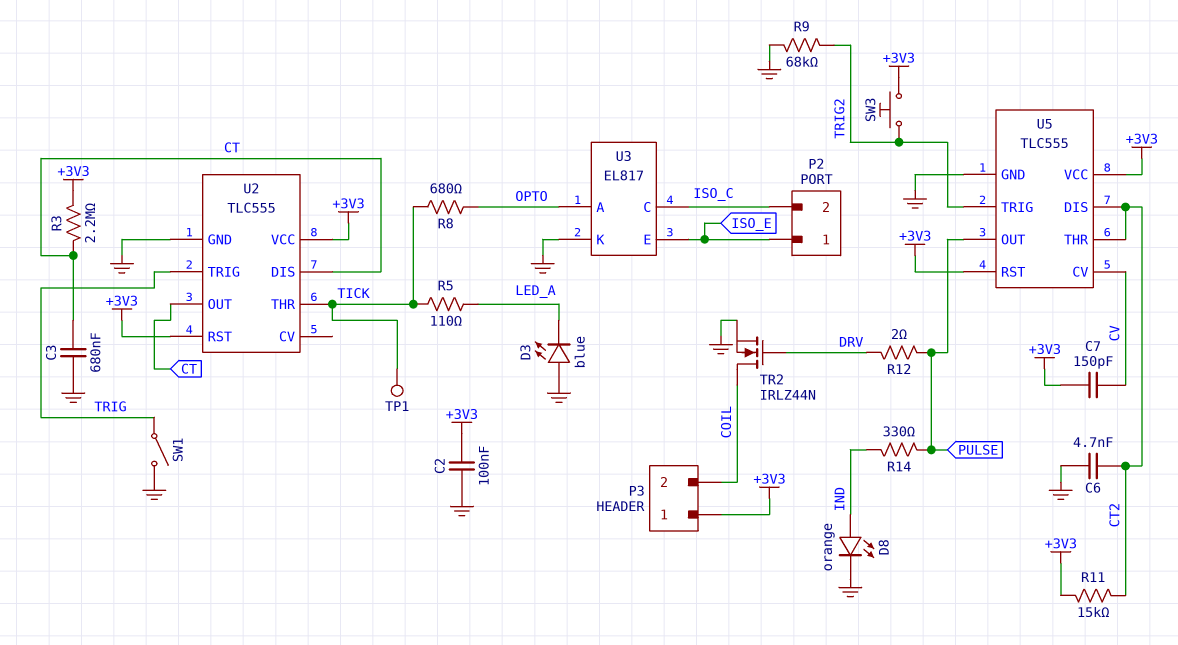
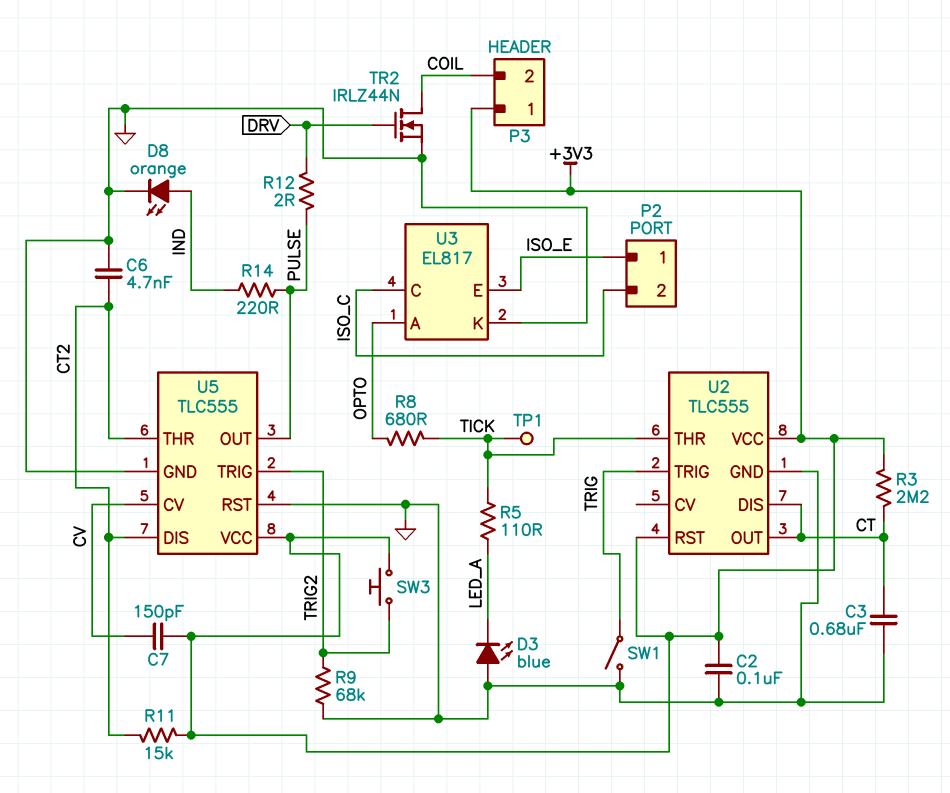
R14: 330 (IND, PULSE) -> 220 (IND, PULSE)
U5 pin RST: +3V3 -> GND

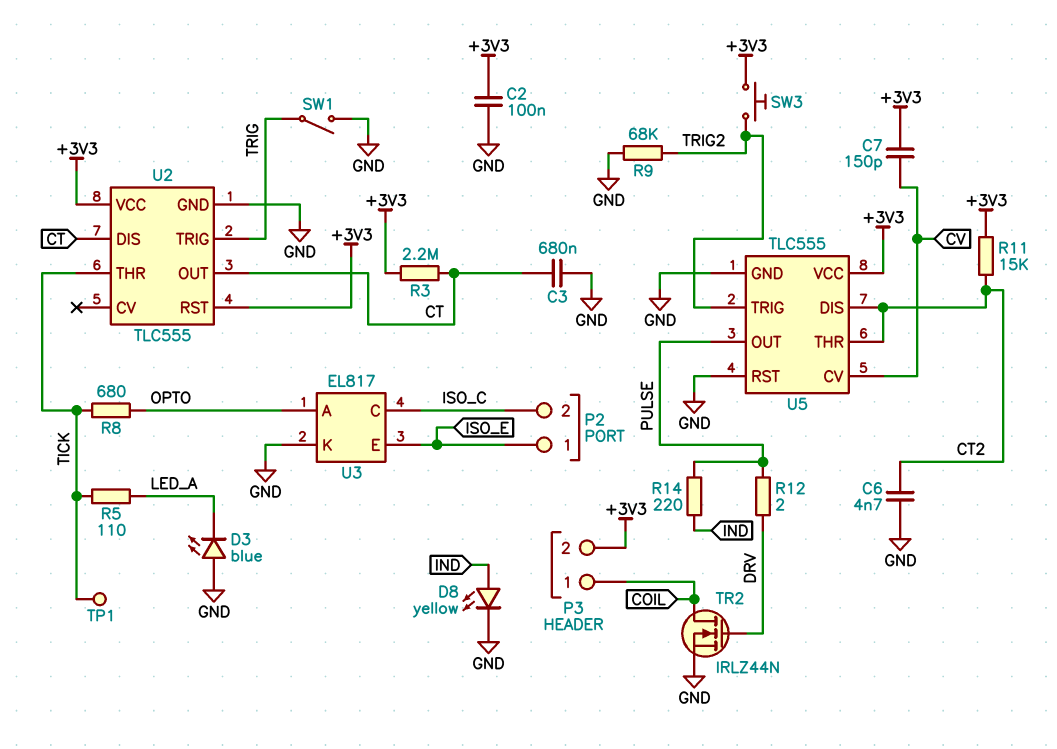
D8: LED orange (A IND, K GND) -> LED yellow (A IND, K GND)
P3 pin 1: +3V3 -> COIL
P3 pin 2: COIL -> +3V3

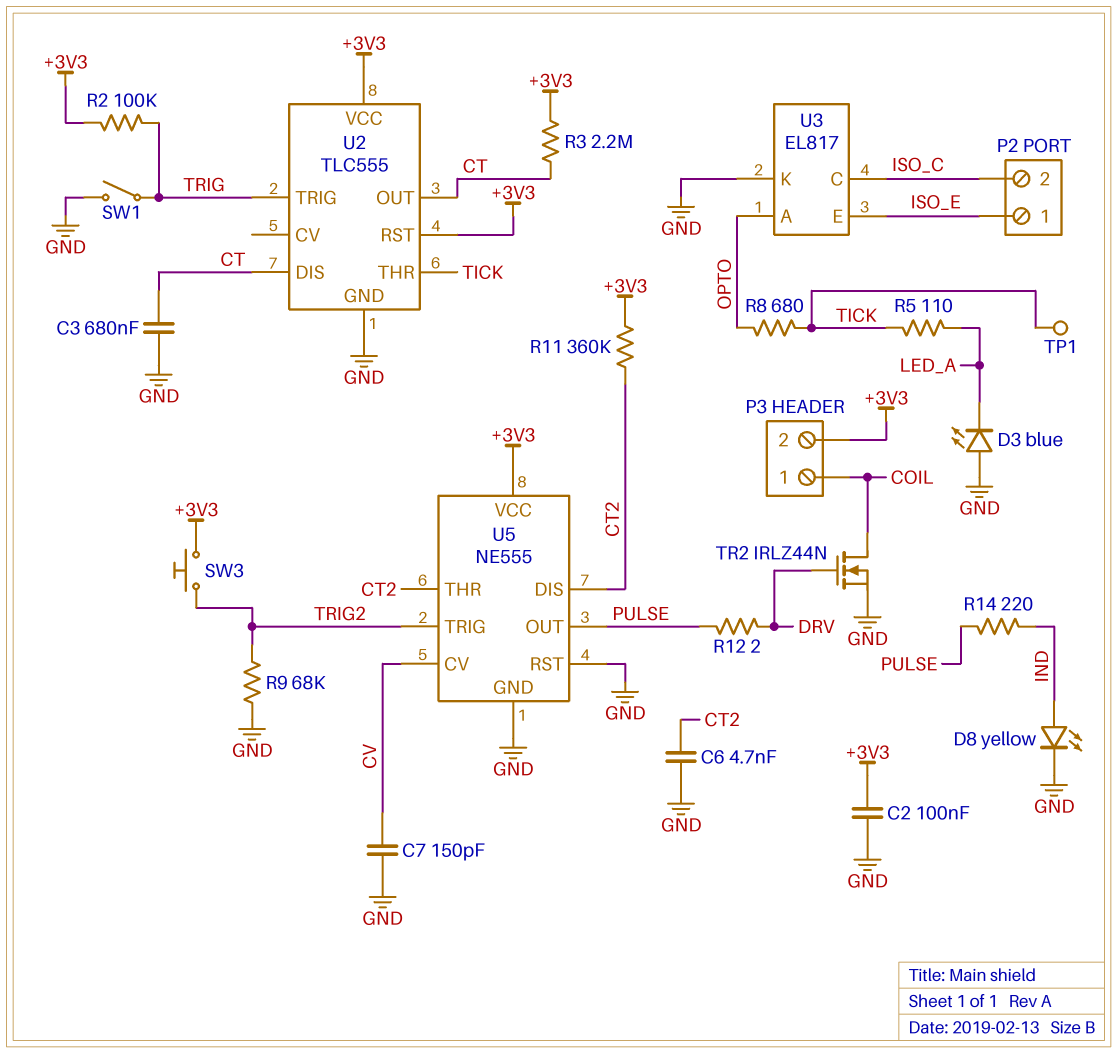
C7: 150pF (+3V3, CV) -> 150pF (CV, GND)
R2: none -> 100k (+3V3, TRIG)
R11: 15k (+3V3, CT2) -> 360k (+3V3, CT2)
U5: TLC555 -> NE555

